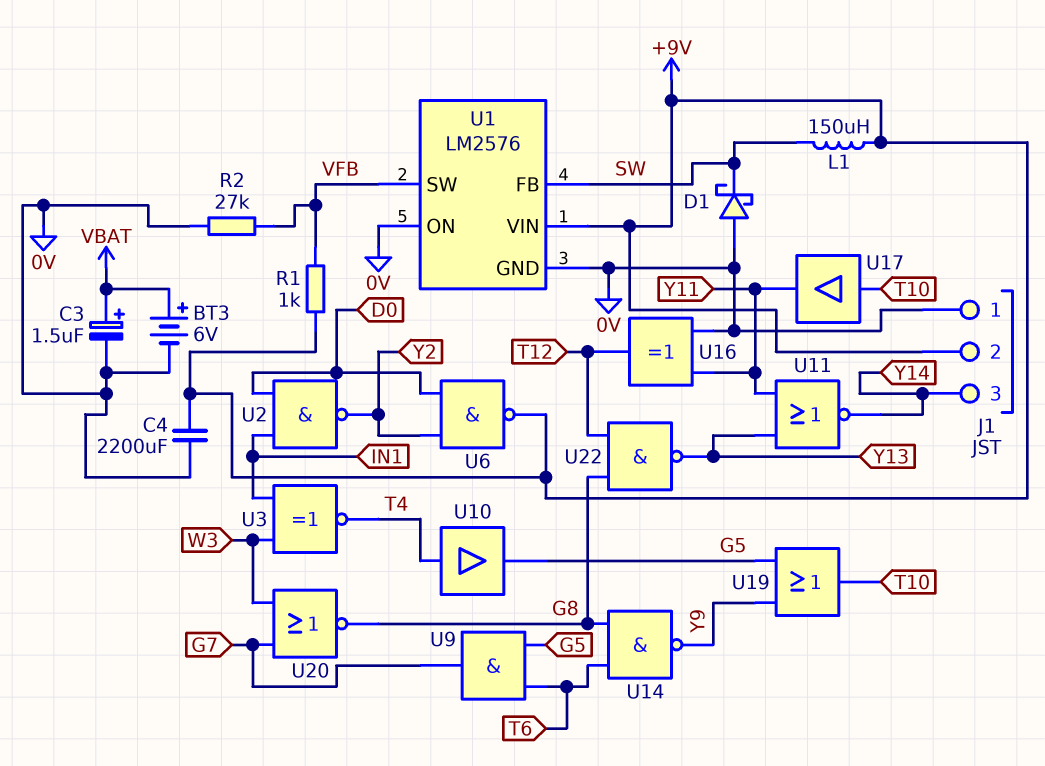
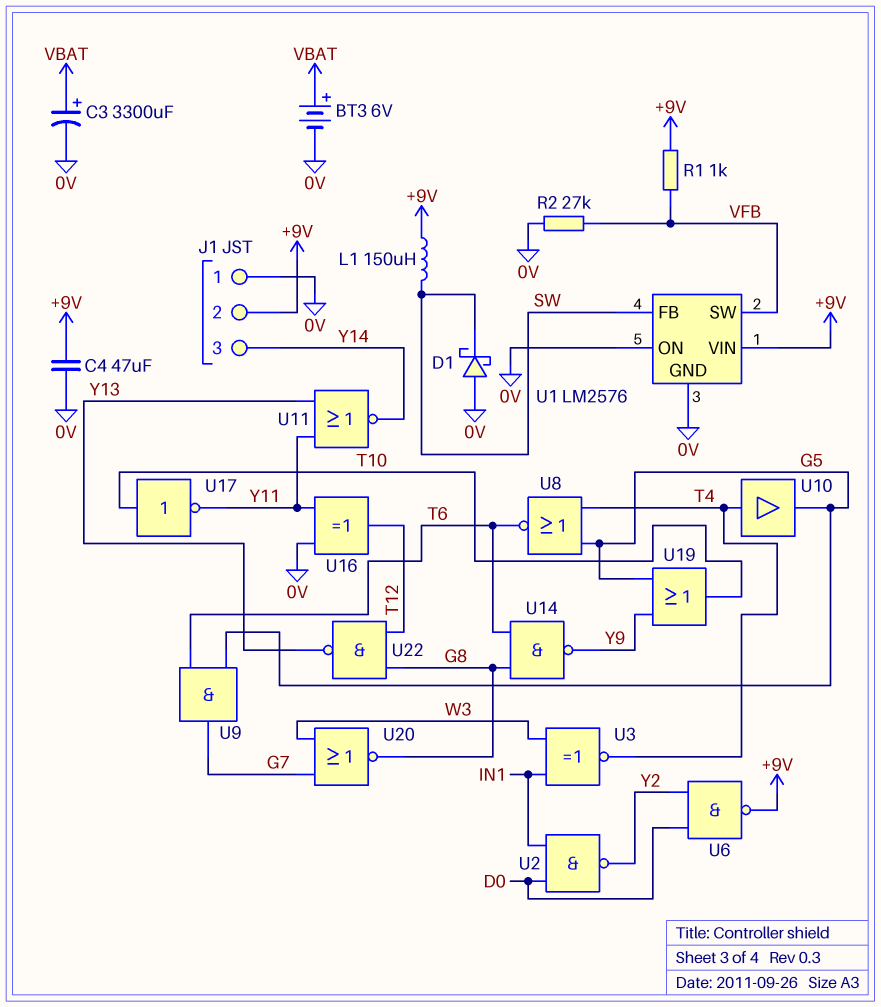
C3: 1.5uF (plus VBAT, minus 0V) -> 3300uF (plus VBAT, minus 0V)
C4: 2200uF (+9V, 0V) -> 47uF (+9V, 0V)
U8: none -> NOR (in G5, in T4, out T6)
U17: buffer (in T10, out Y11) -> NOT (in T10, out Y11)

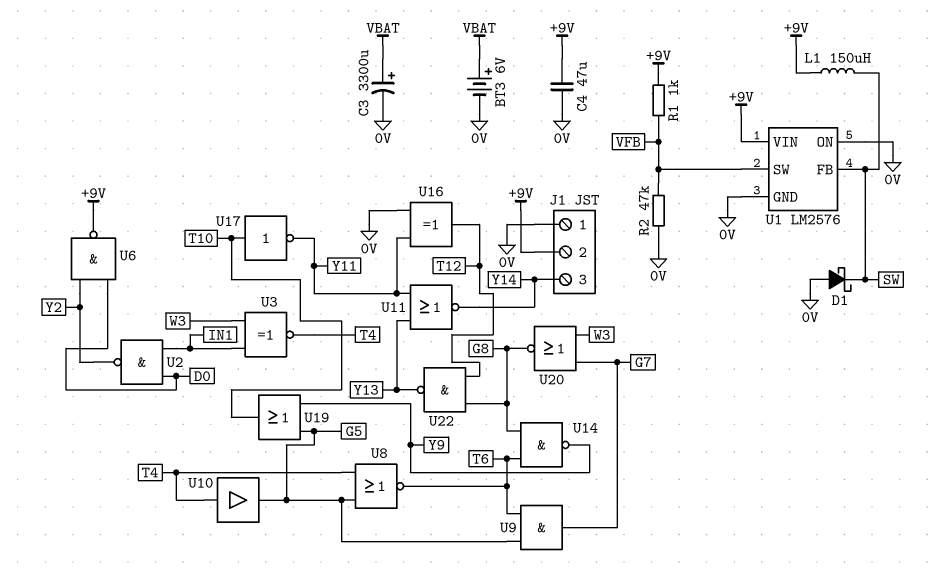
R2: 27k (0V, VFB) -> 47k (0V, VFB)

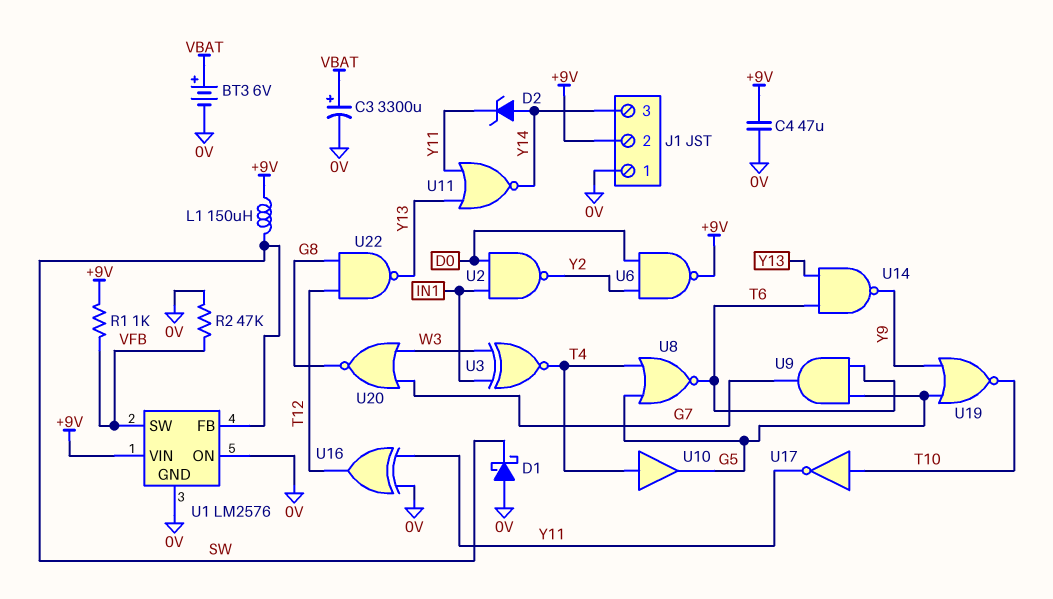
D2: none -> zener (A Y14, K Y11)
U14: NAND (in G8, in T6, out Y9) -> NAND (in T6, in Y13, out Y9)
U19: OR (in G5, in Y9, out T10) -> NOR (in G5, in Y9, out T10)

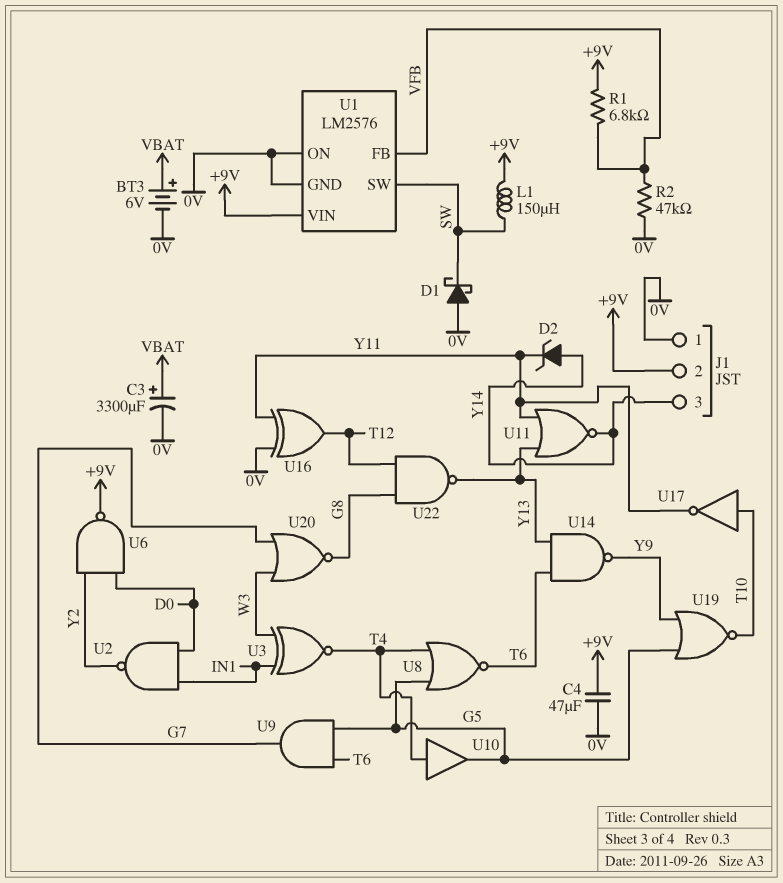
R1: 1k (+9V, VFB) -> 6.8k (+9V, VFB)
U1 pin FB: SW -> VFB
U1 pin SW: VFB -> SW

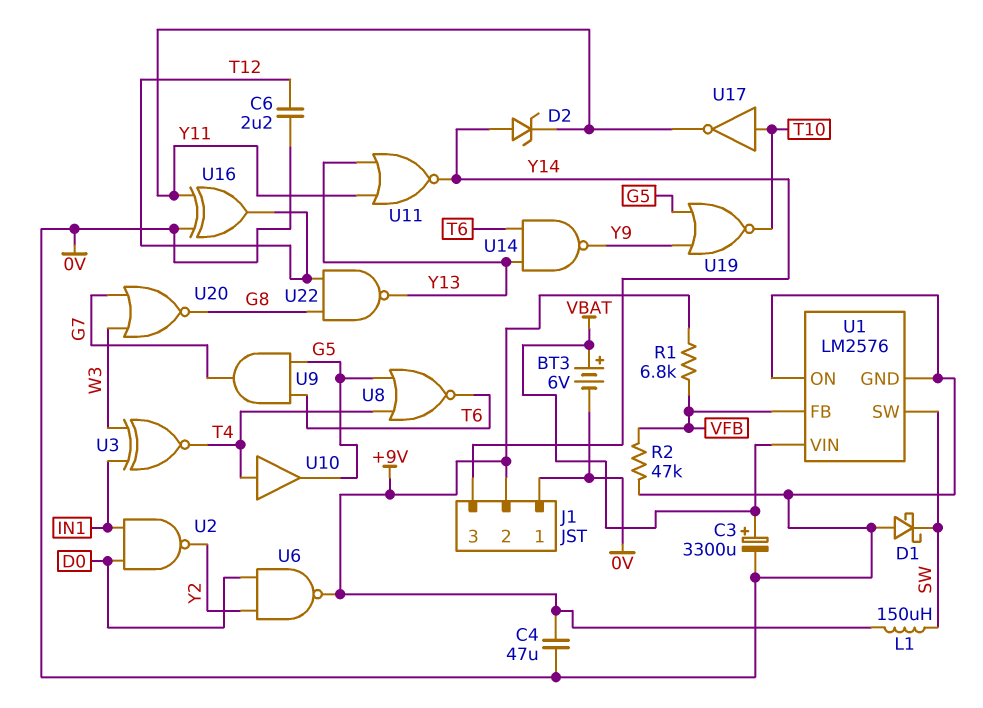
C6: none -> 2.2uF (0V, T12)
U1 pin VIN: +9V -> VBAT

